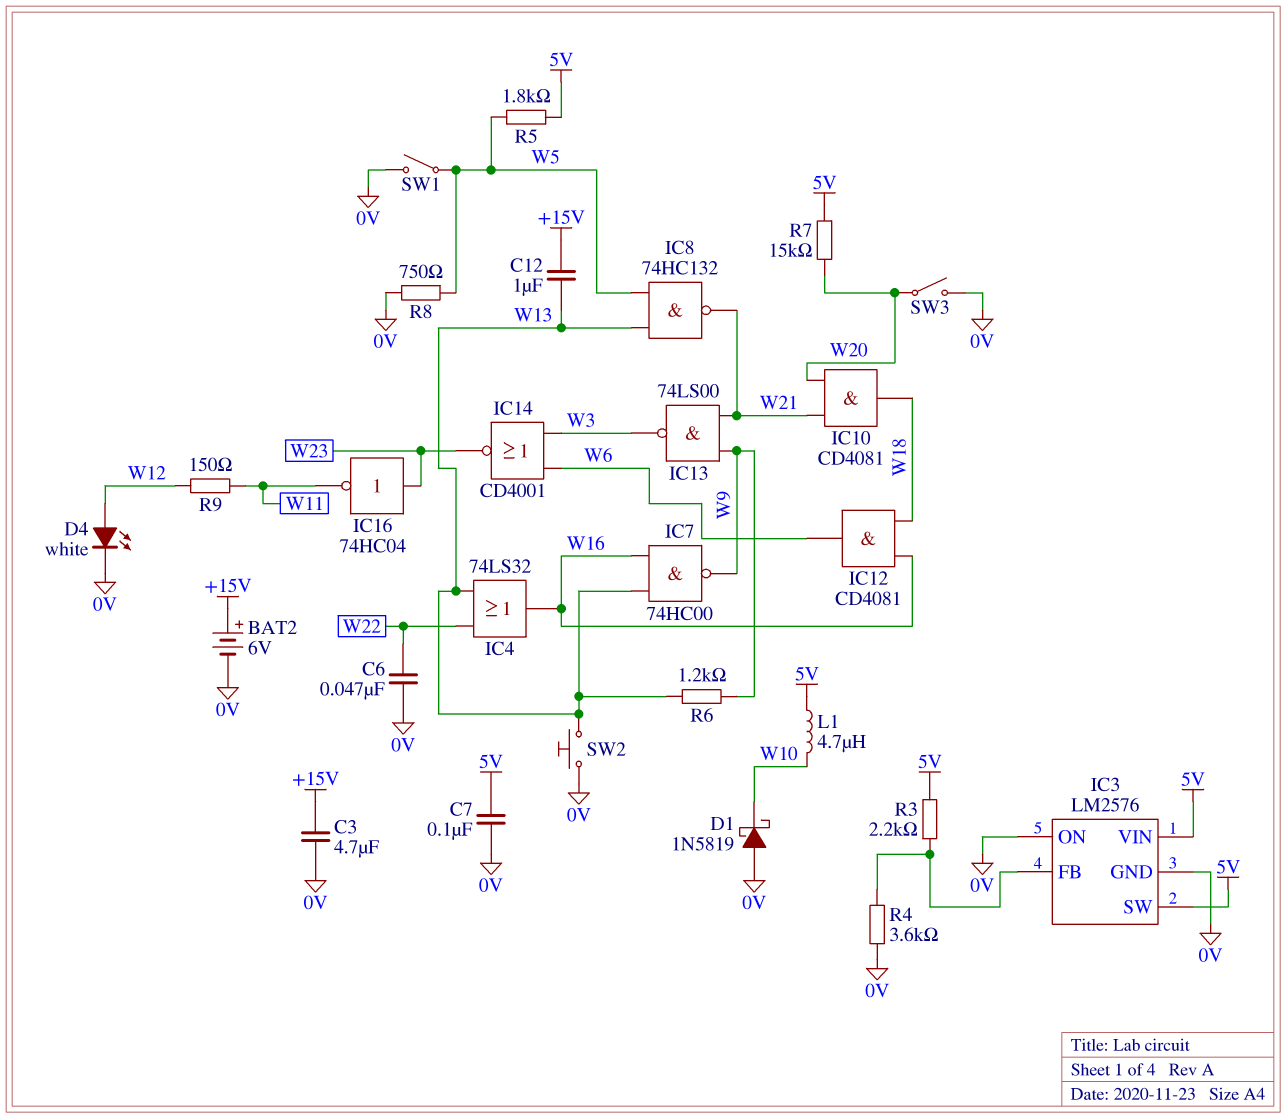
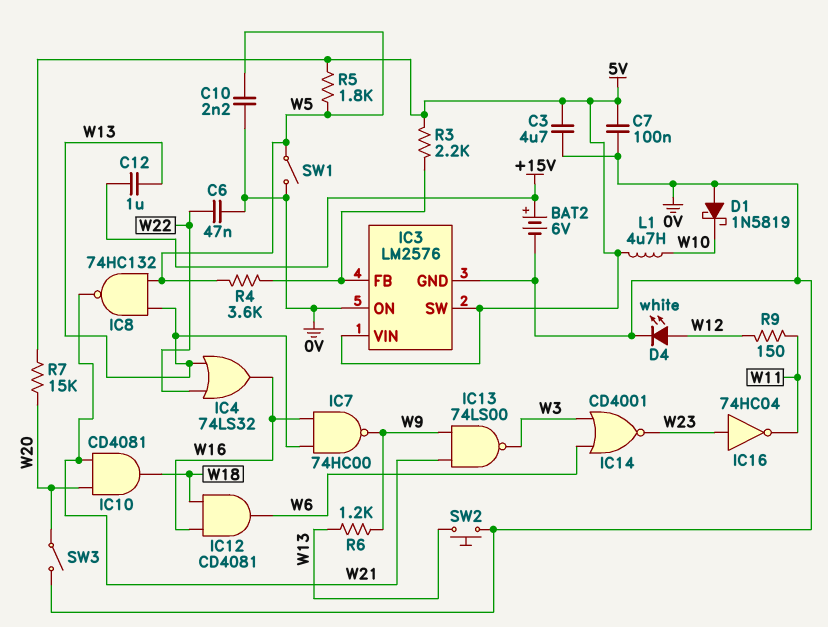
C3: 4.7uF (+15V, 0V) -> 4.7uF (0V, 5V)
C10: none -> 2.2nF (0V, W5)
R4: 3.6k (0V, IC3/FB) -> 3.6k (IC3/FB, W5)
R8: 750 (0V, W5) -> none

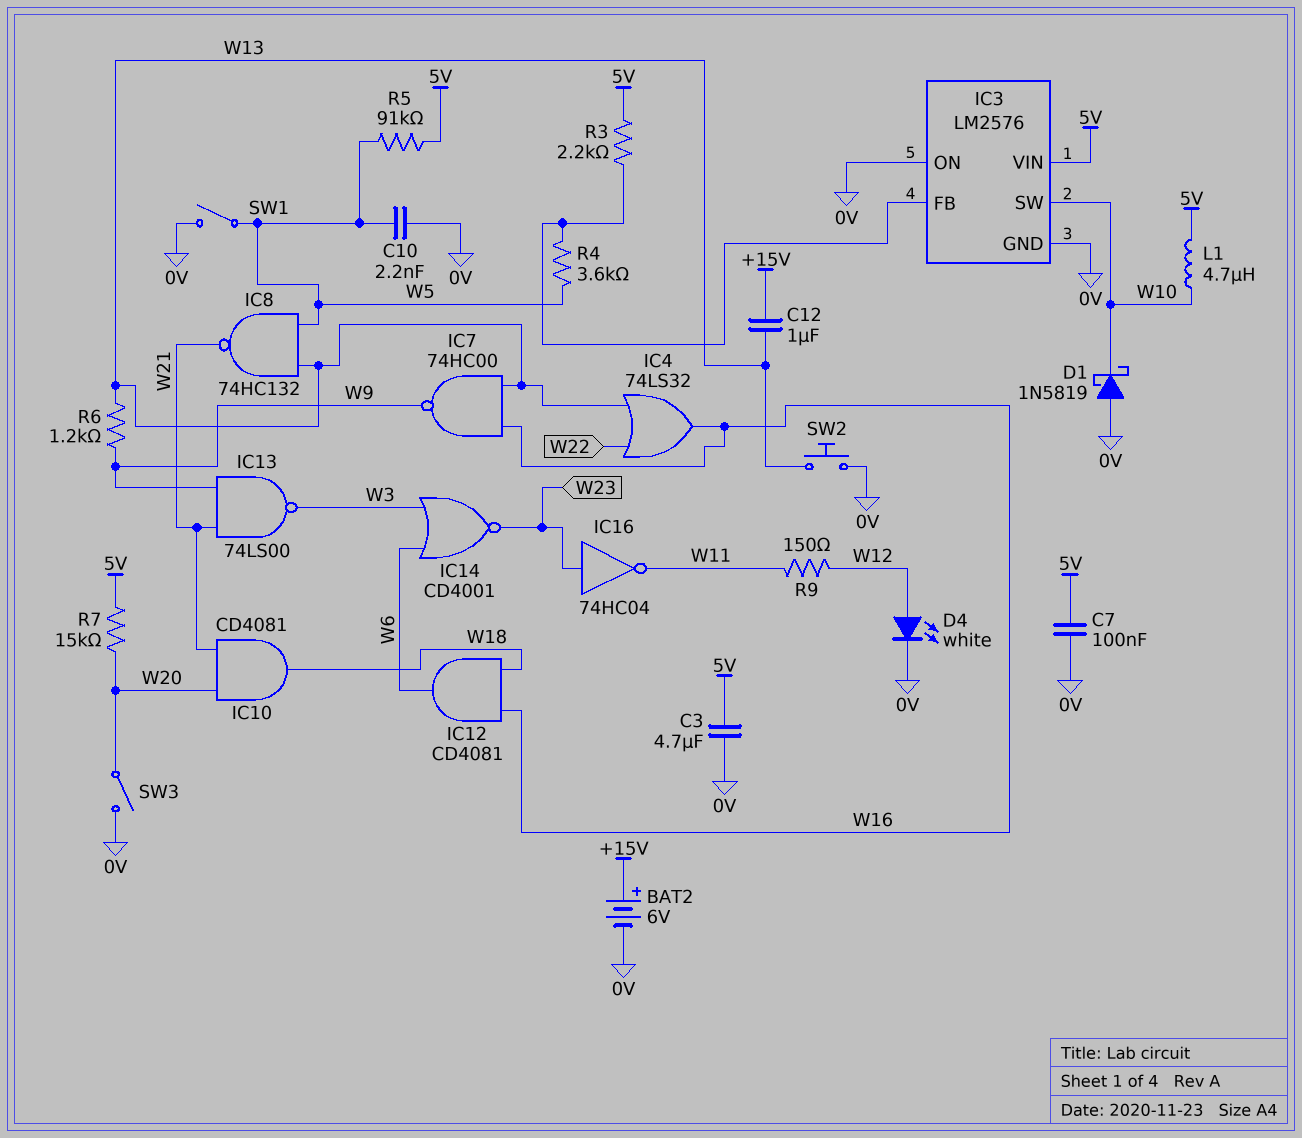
C6: 47nF (0V, W22) -> none
IC3 pin SW: 5V -> W10
R5: 1.8k (5V, W5) -> 91k (5V, W5)

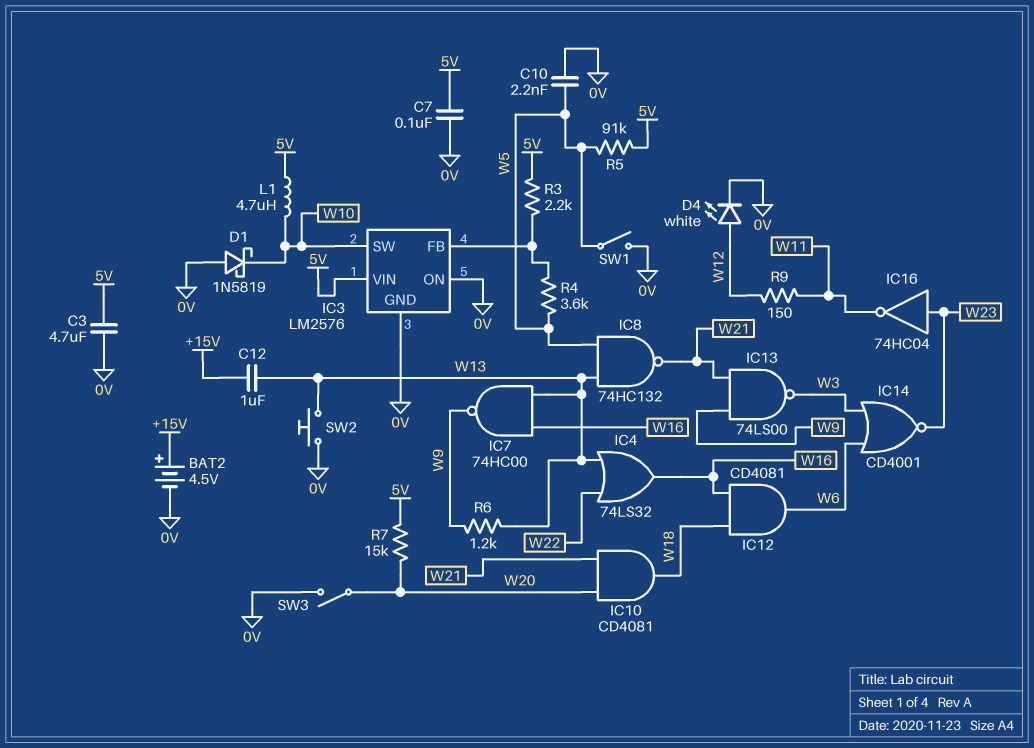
BAT2: 6V (plus +15V, minus 0V) -> 4.5V (plus +15V, minus 0V)

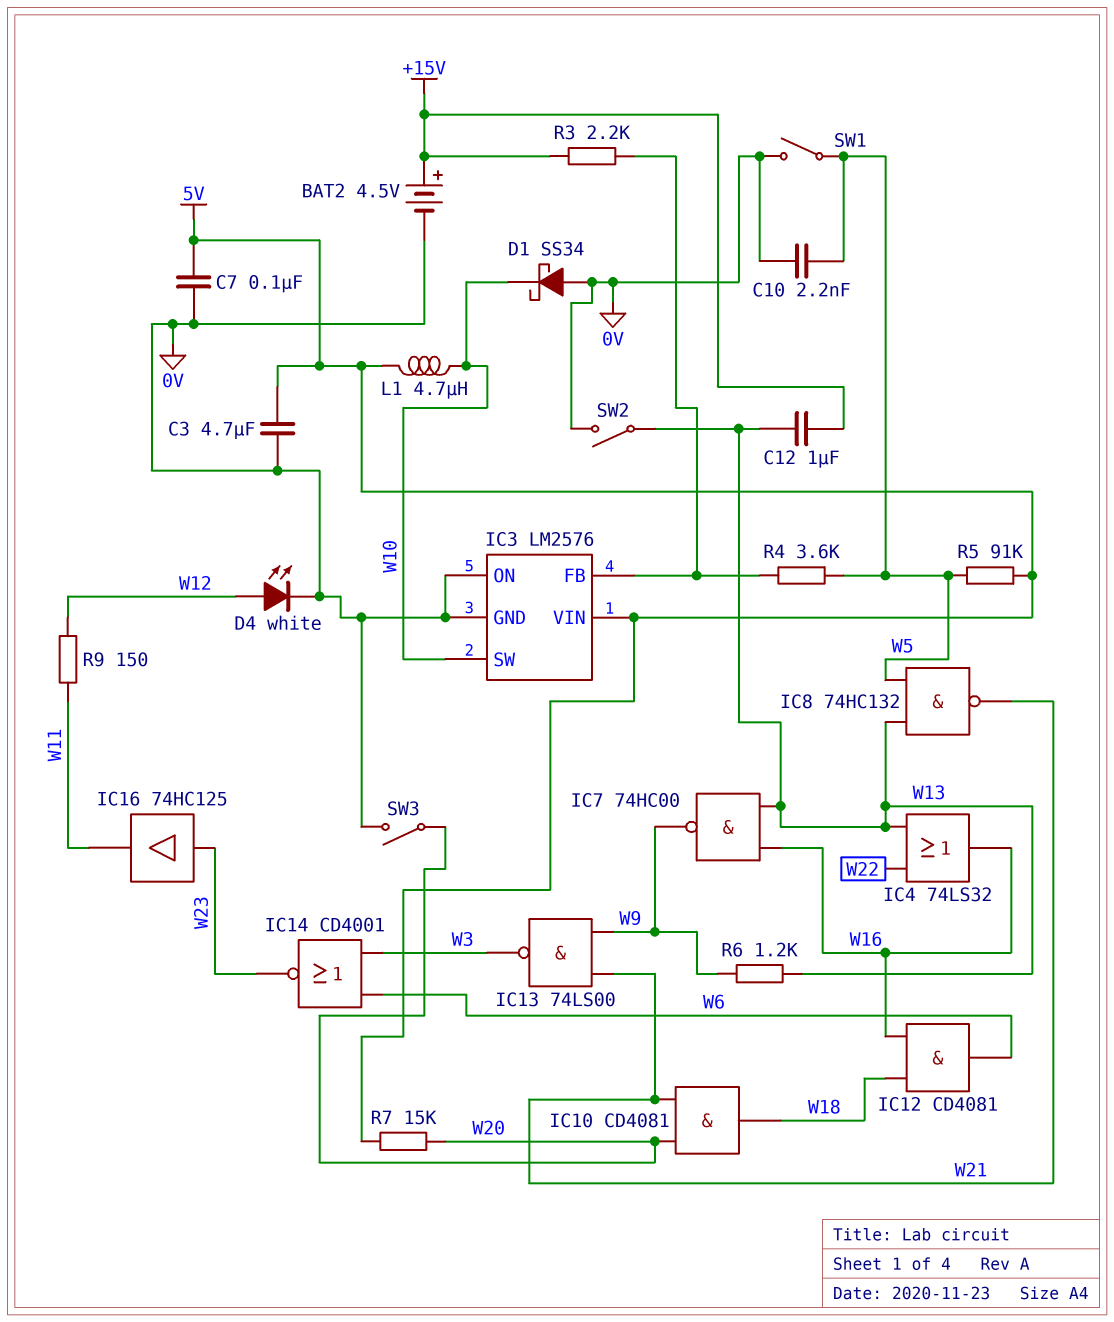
D1: schottky 1N5819 (A 0V, K W10) -> schottky SS34 (A 0V, K W10)
IC16: NOT 74HC04 (in W23, out W11) -> buffer 74HC125 (in W23, out W11)
R3: 2.2k (5V, IC3/FB) -> 2.2k (+15V, IC3/FB)
SW2: button (0V, W13) -> switch (0V, W13)

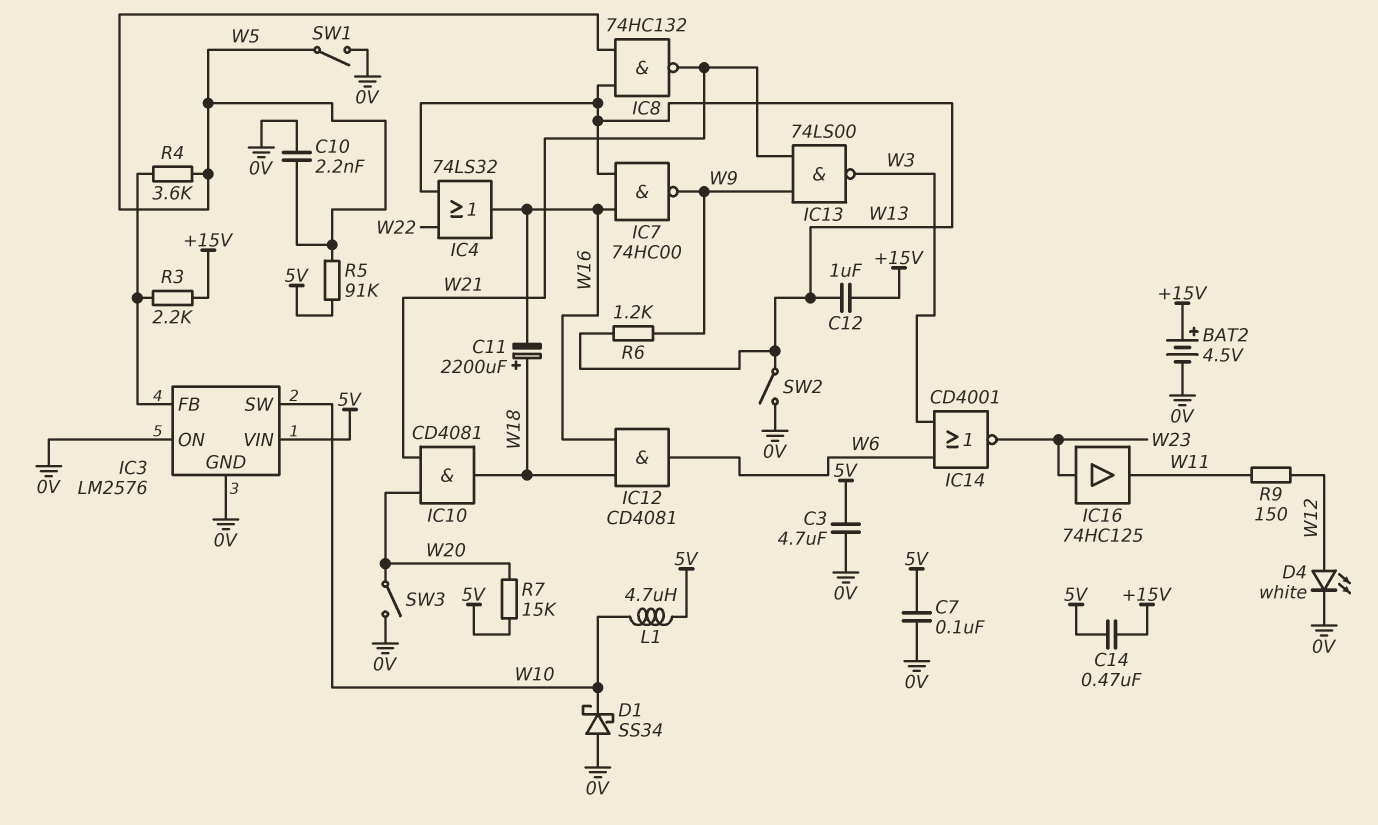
C11: none -> 2200uF (plus W18, minus W16)
C14: none -> 470nF (+15V, 5V)

